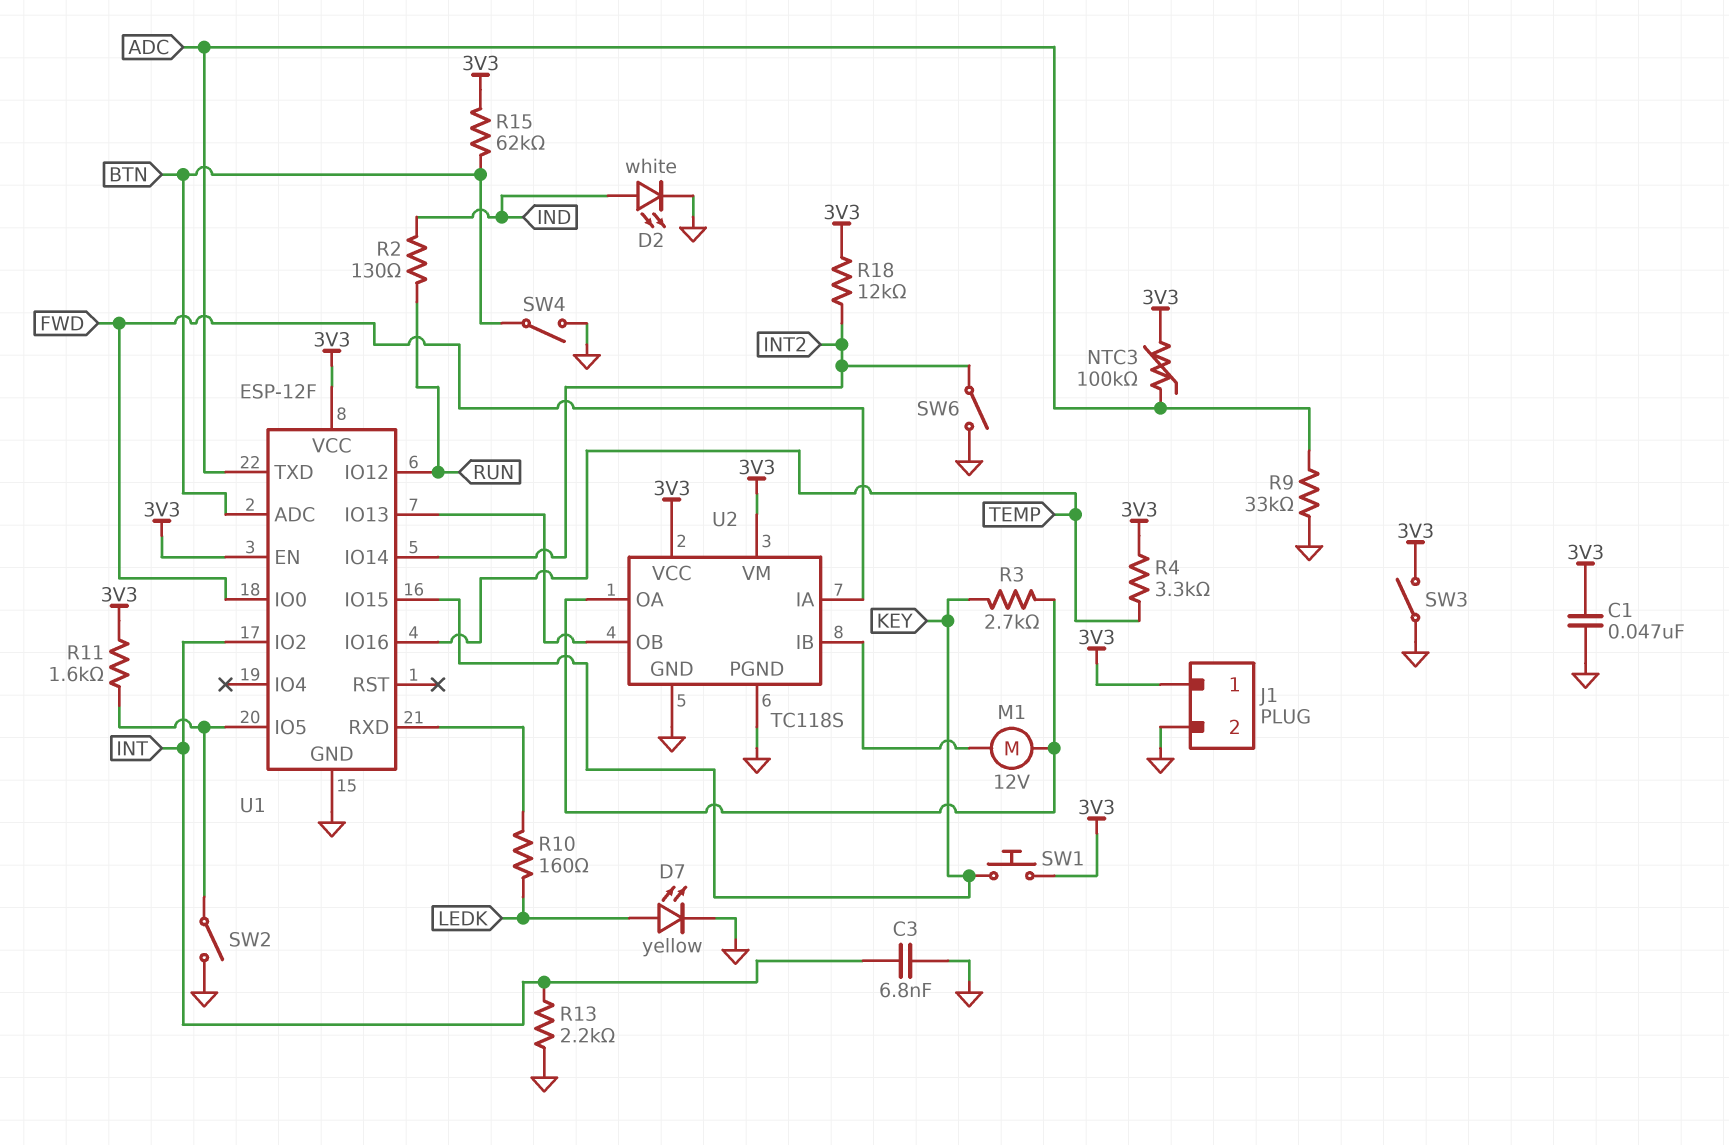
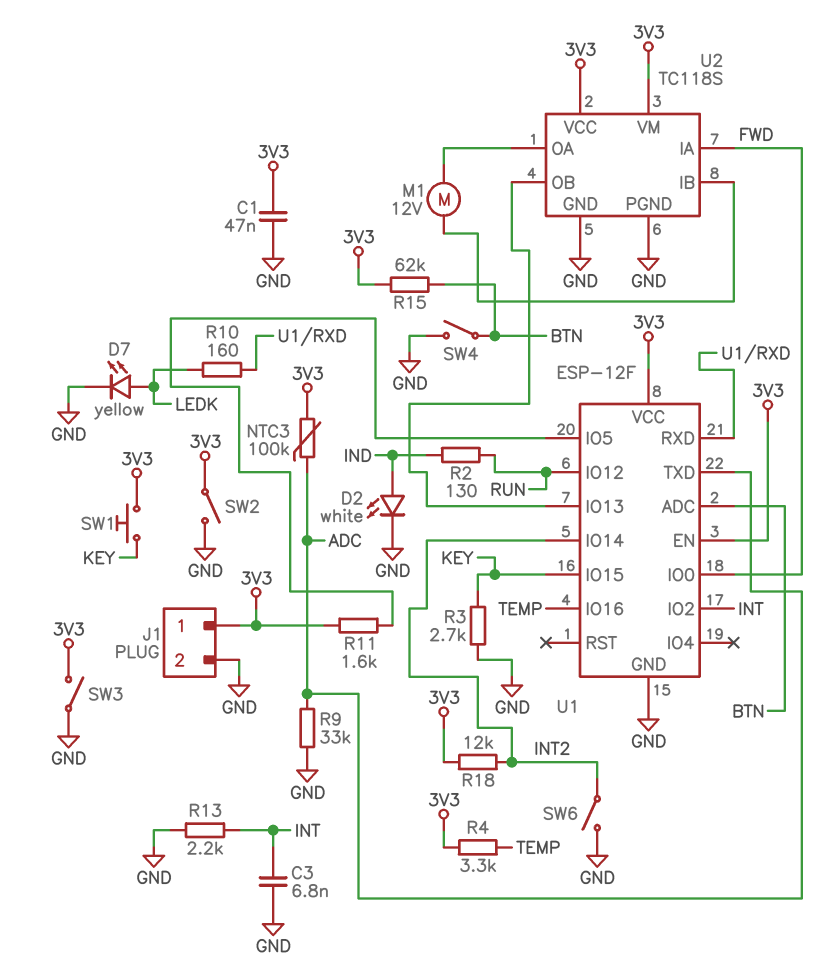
R3: 2.7k (KEY, U2/OA) -> 2.7k (GND, KEY)
SW2: switch (GND, U1/IO5) -> switch (3V3, GND)

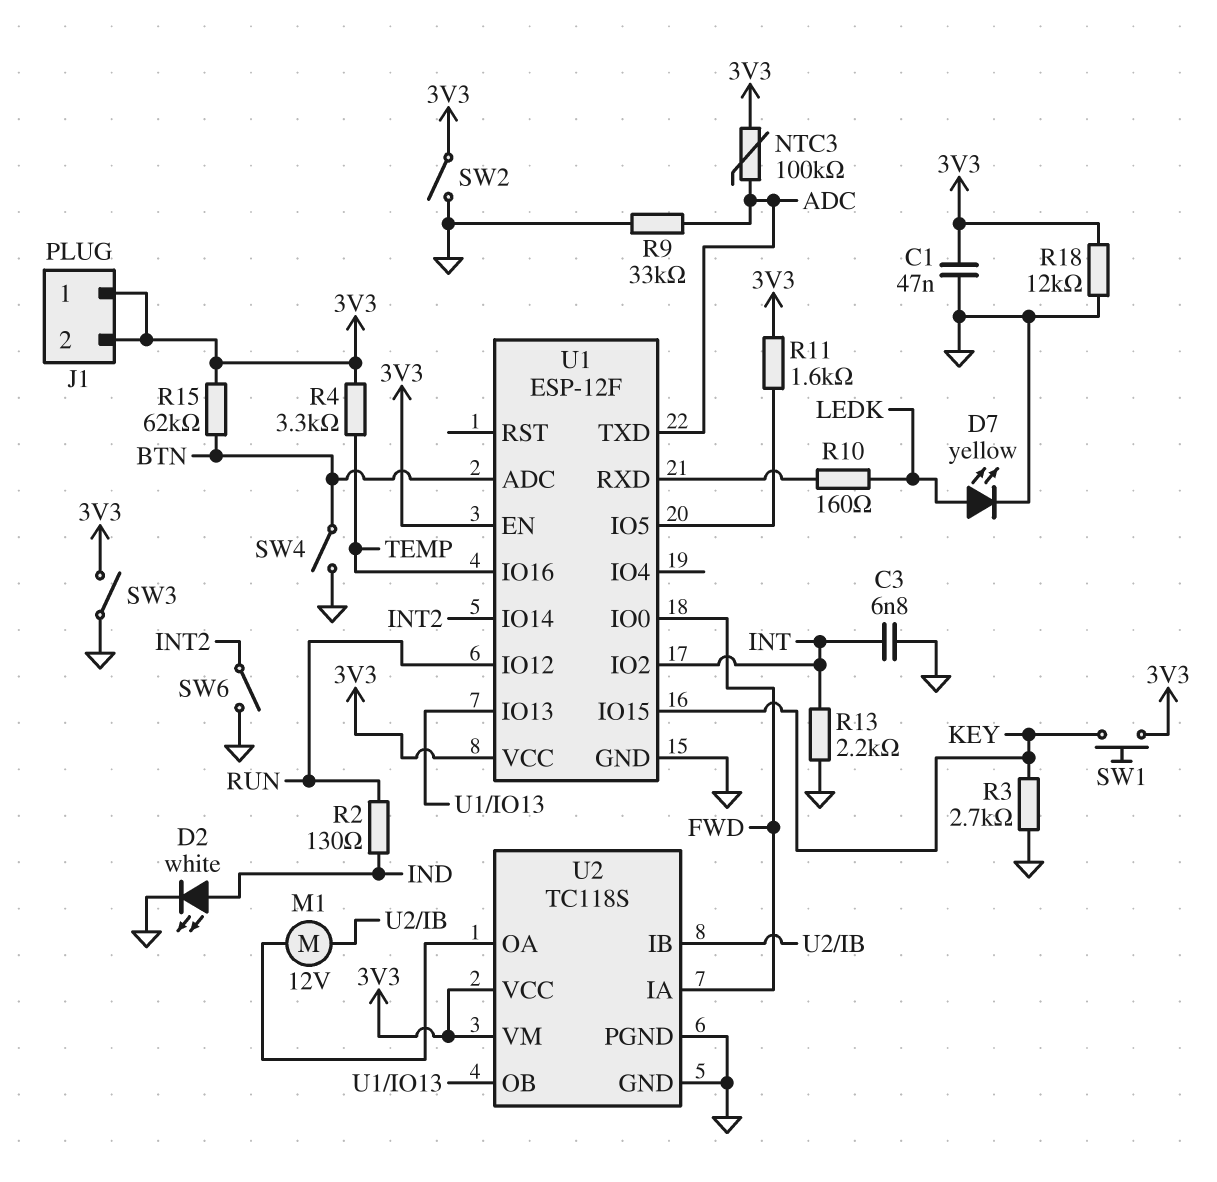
J1 pin 2: GND -> 3V3
R18: 12k (3V3, INT2) -> 12k (3V3, GND)

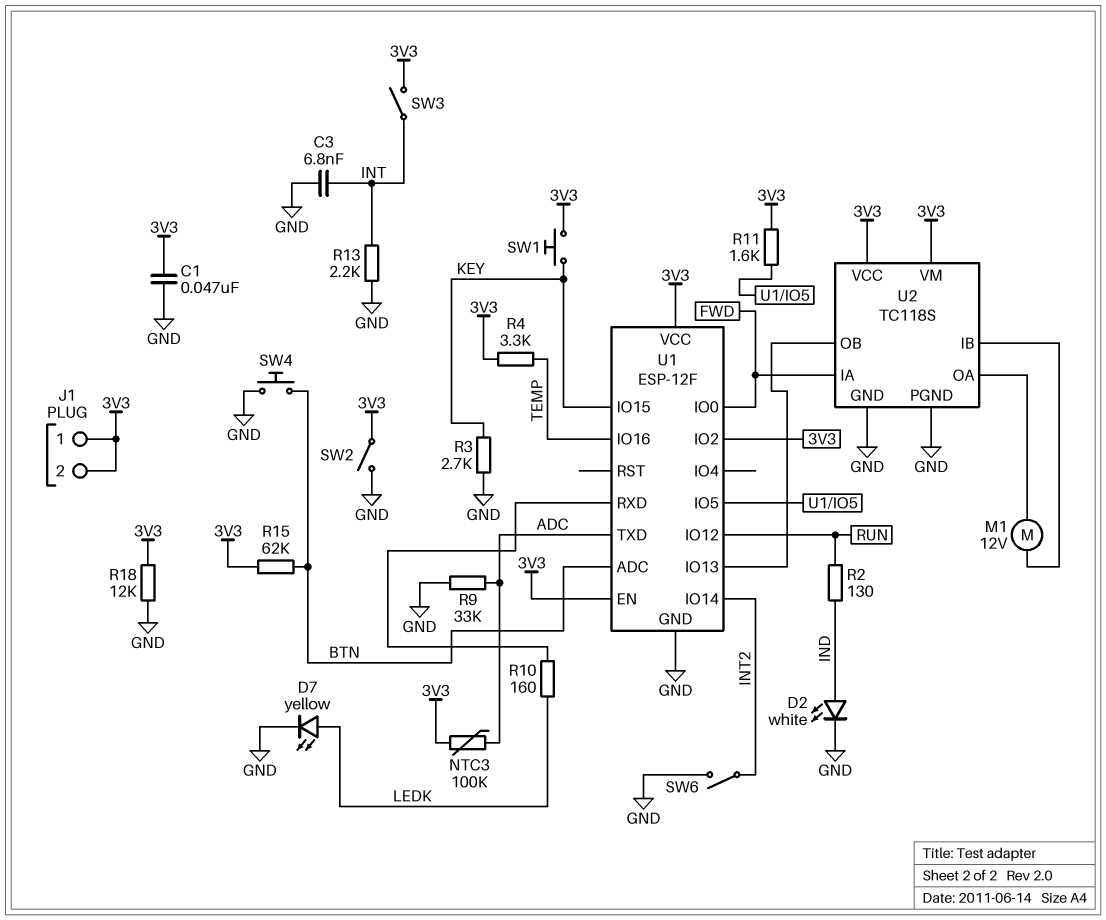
SW3: switch (3V3, GND) -> switch (3V3, INT)
SW4: switch (BTN, GND) -> button (BTN, GND)
U1 pin IO2: INT -> 3V3

